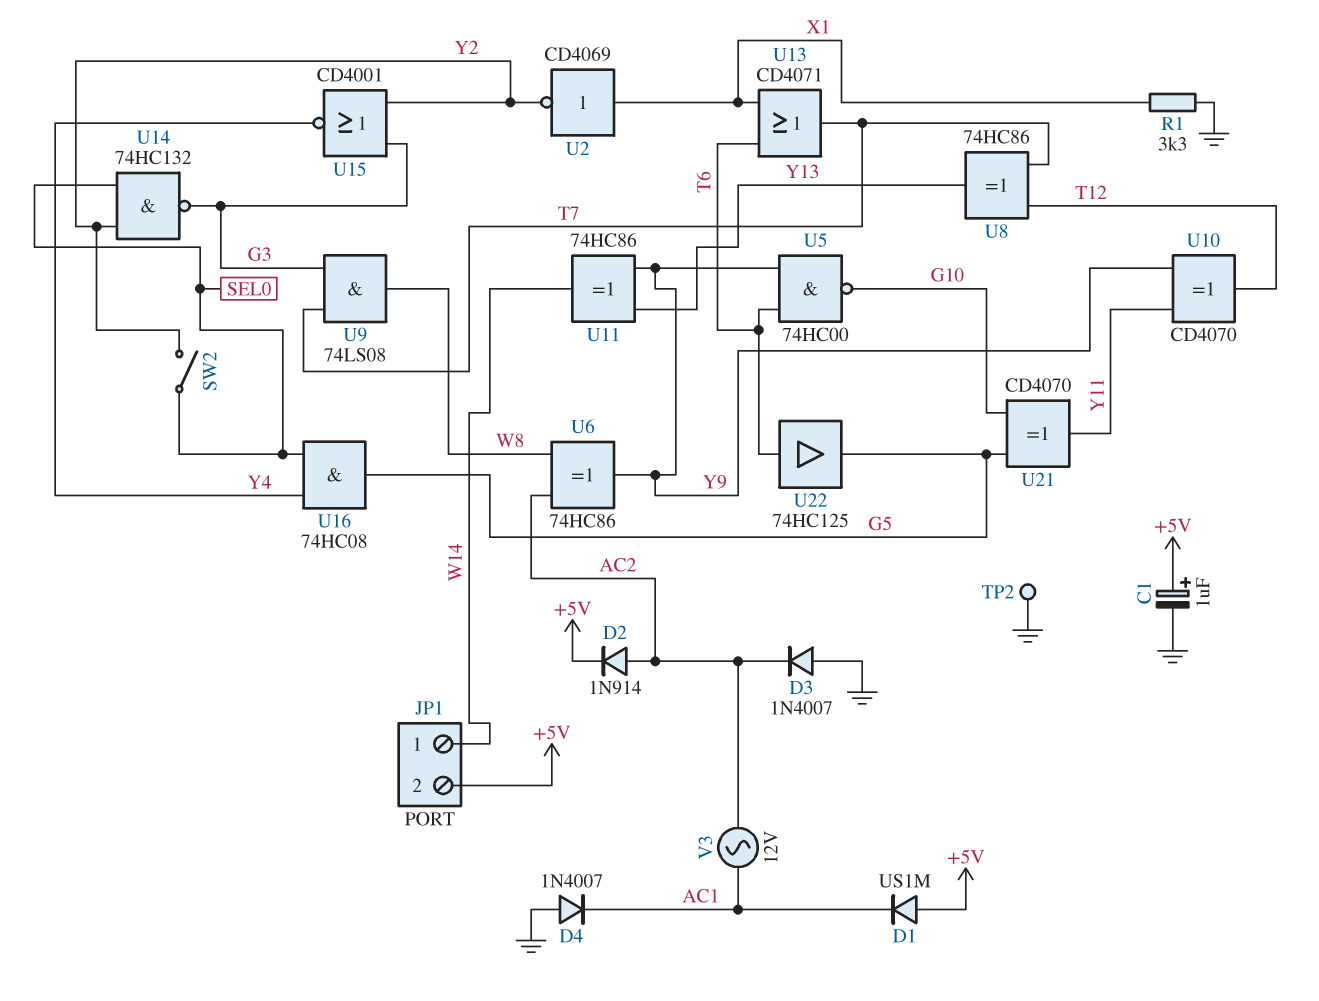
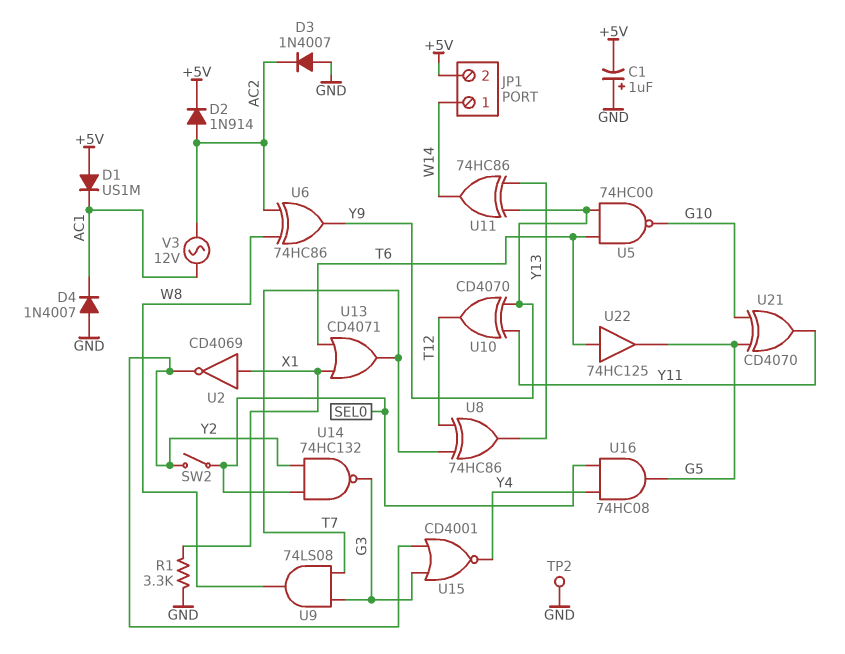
C1: 1uF (plus +5V, minus GND) -> 1uF (plus GND, minus +5V)

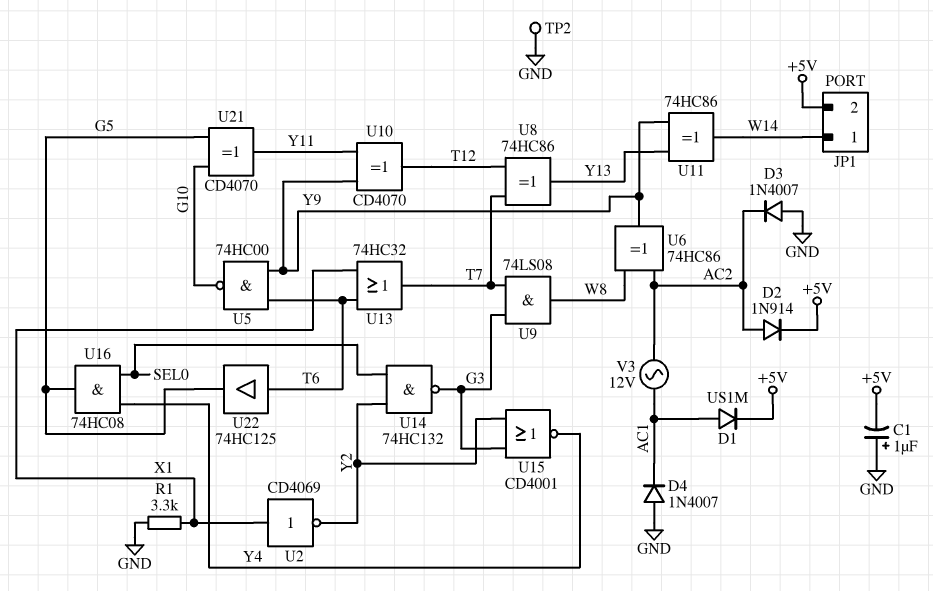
D1: diode US1M (A +5V, K AC1) -> diode US1M (A AC1, K +5V)
SW2: switch (SEL0, Y2) -> none
U13: OR CD4071 (in T6, in X1, out T7) -> OR 74HC32 (in T6, in X1, out T7)

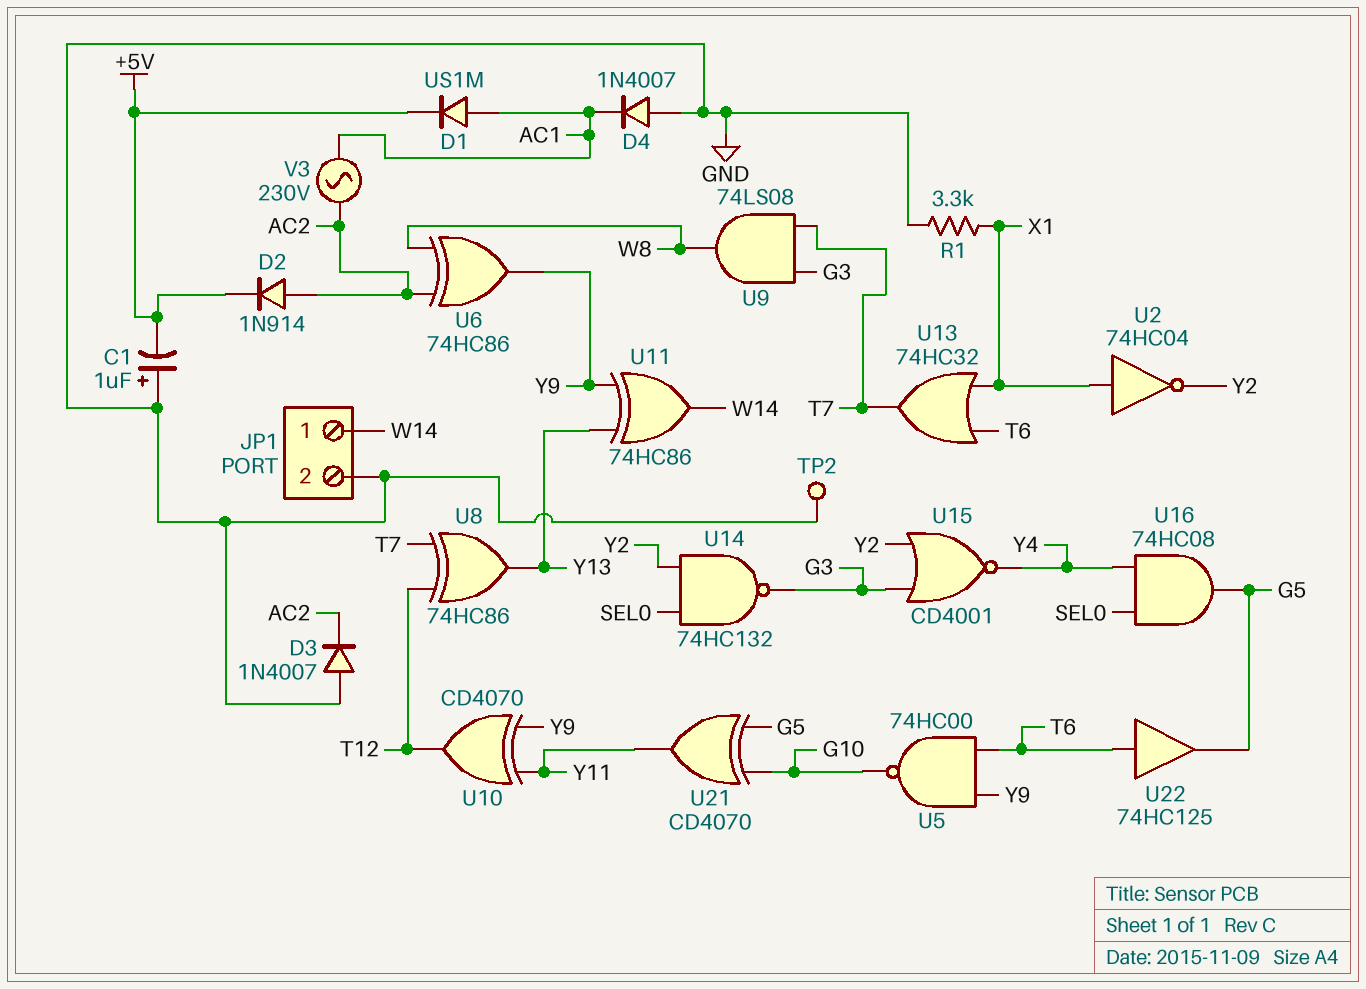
JP1 pin 2: +5V -> GND
U2: NOT CD4069 (in X1, out Y2) -> NOT 74HC04 (in X1, out Y2)
V3: AC 12V (AC1, AC2) -> AC 230V (AC1, AC2)

